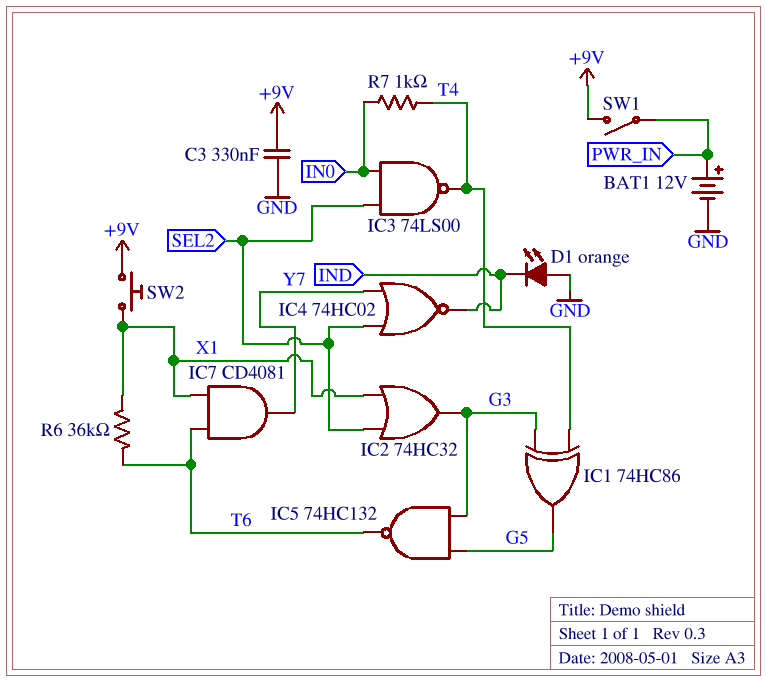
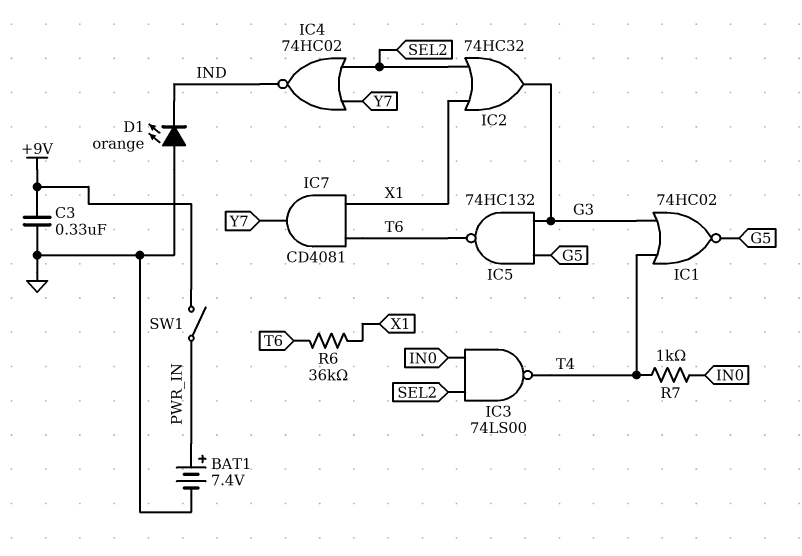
BAT1: 12V (plus PWR_IN, minus GND) -> 7.4V (plus PWR_IN, minus GND)
IC1: XOR 74HC86 (in G3, in T4, out G5) -> NOR 74HC02 (in G3, in T4, out G5)
SW2: button (+9V, X1) -> none

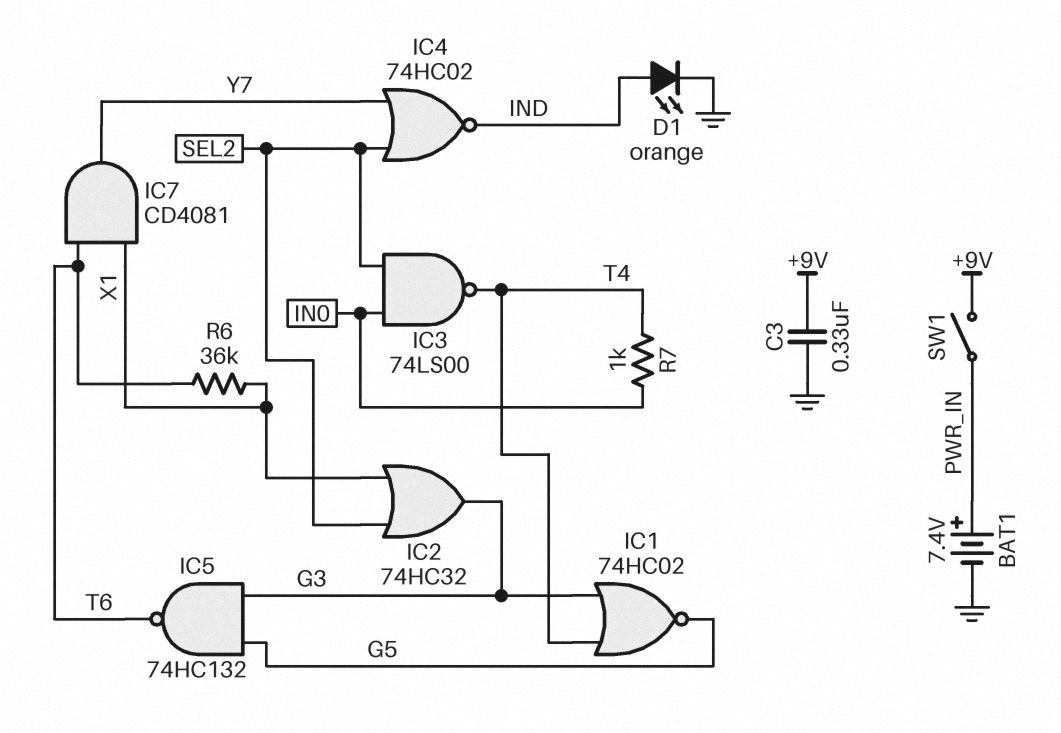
D1: LED orange (A GND, K IND) -> LED orange (A IND, K GND)

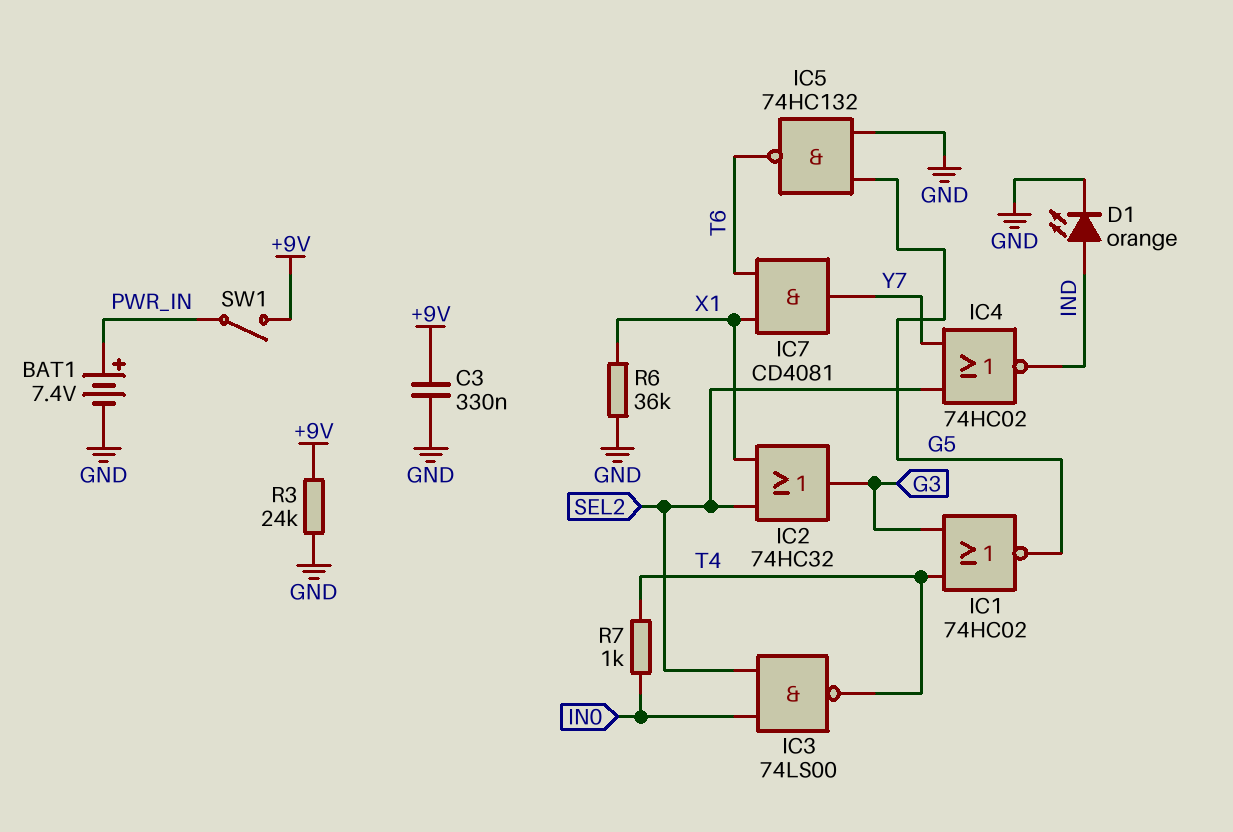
IC5: NAND 74HC132 (in G3, in G5, out T6) -> NAND 74HC132 (in G5, in GND, out T6)
R3: none -> 24k (+9V, GND)
R6: 36k (T6, X1) -> 36k (GND, X1)

